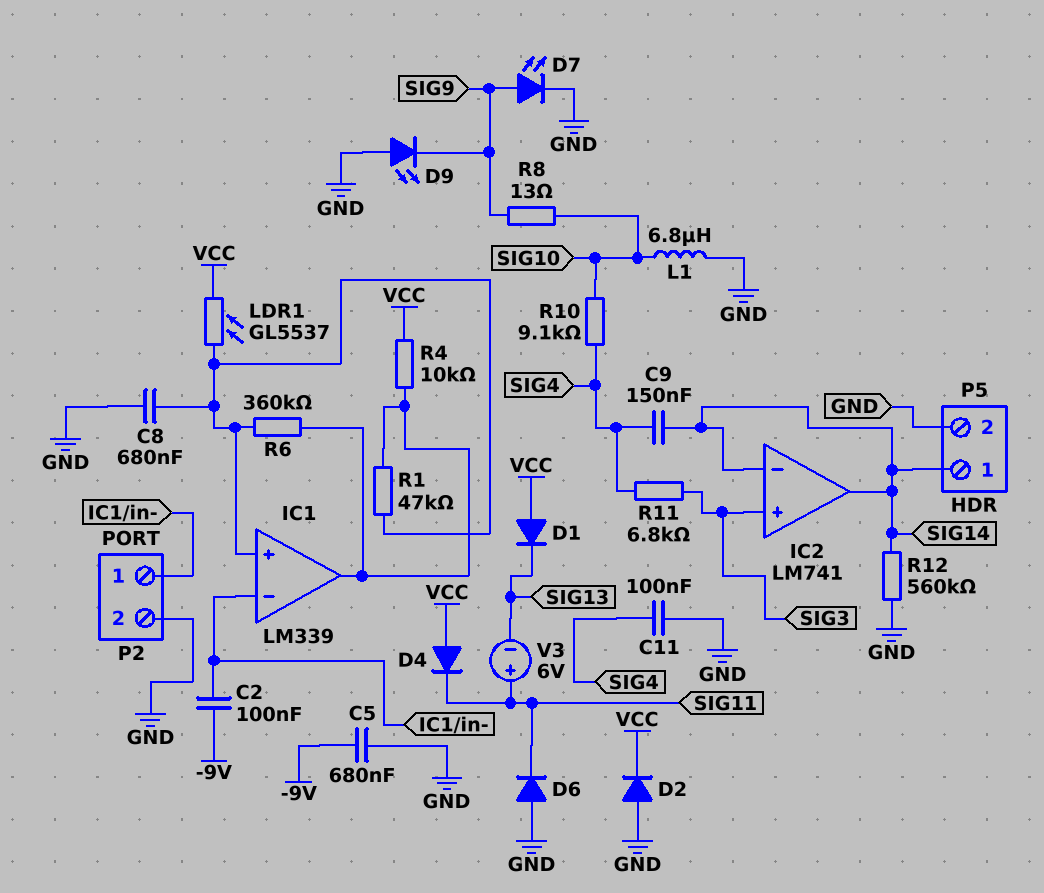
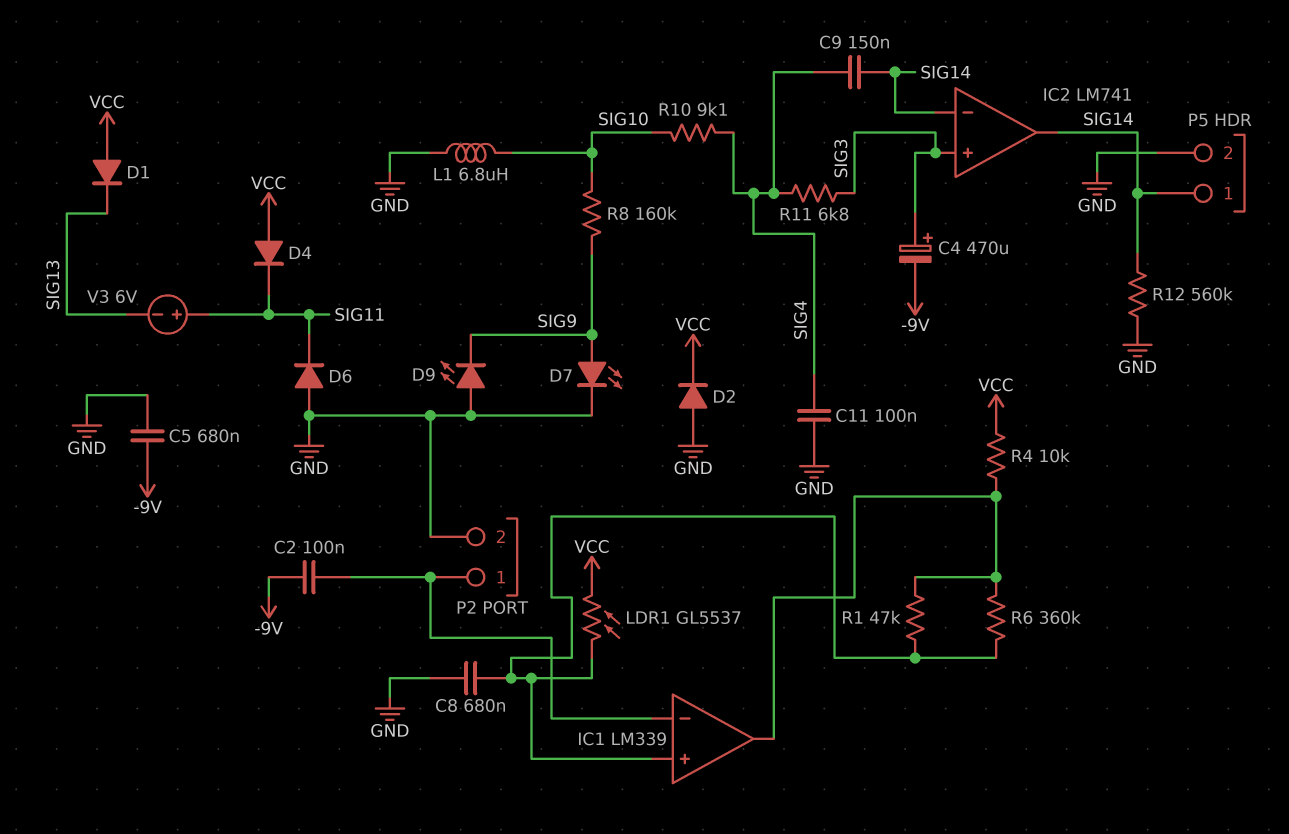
C4: none -> 470uF (plus SIG3, minus -9V)
R8: 13 (SIG9, SIG10) -> 160k (SIG9, SIG10)

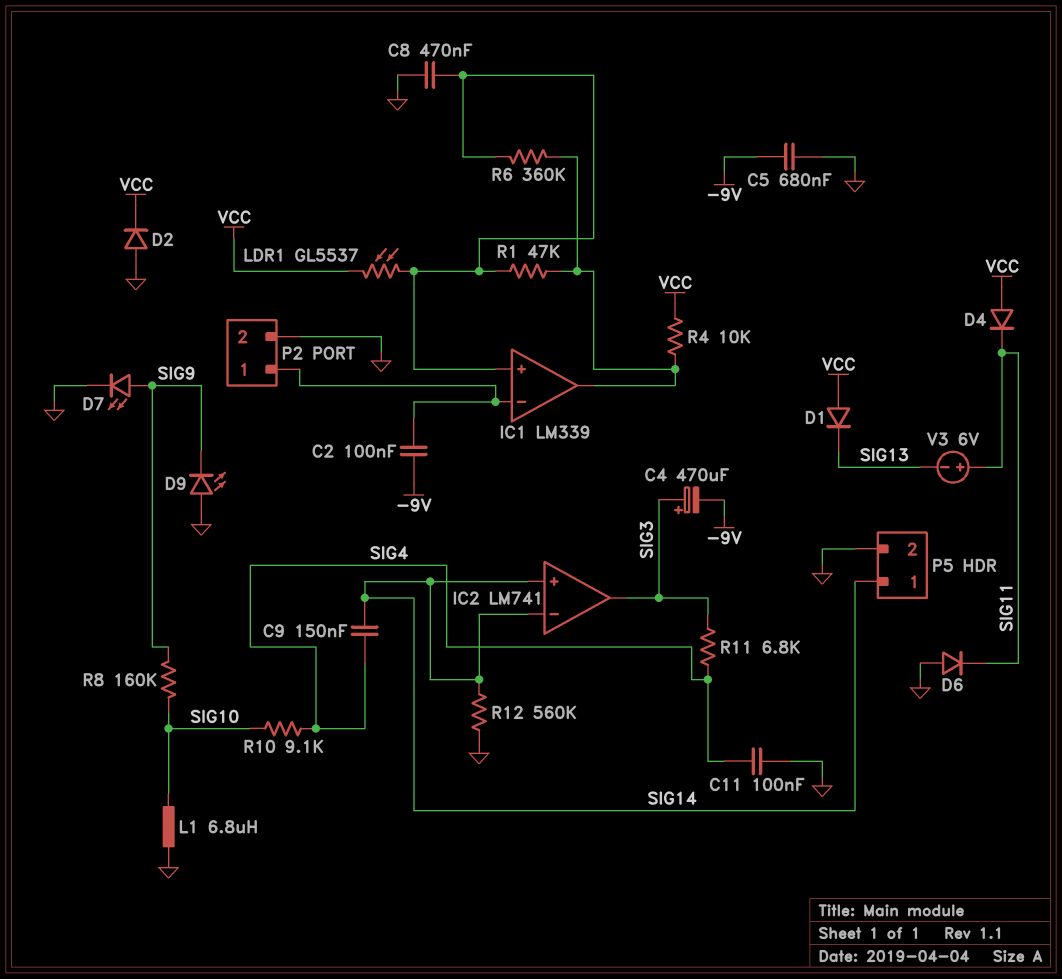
C8: 680nF (GND, IC1/in+) -> 470nF (GND, IC1/in+)
IC2 pin in+: SIG3 -> SIG14
IC2 pin out: SIG14 -> SIG3

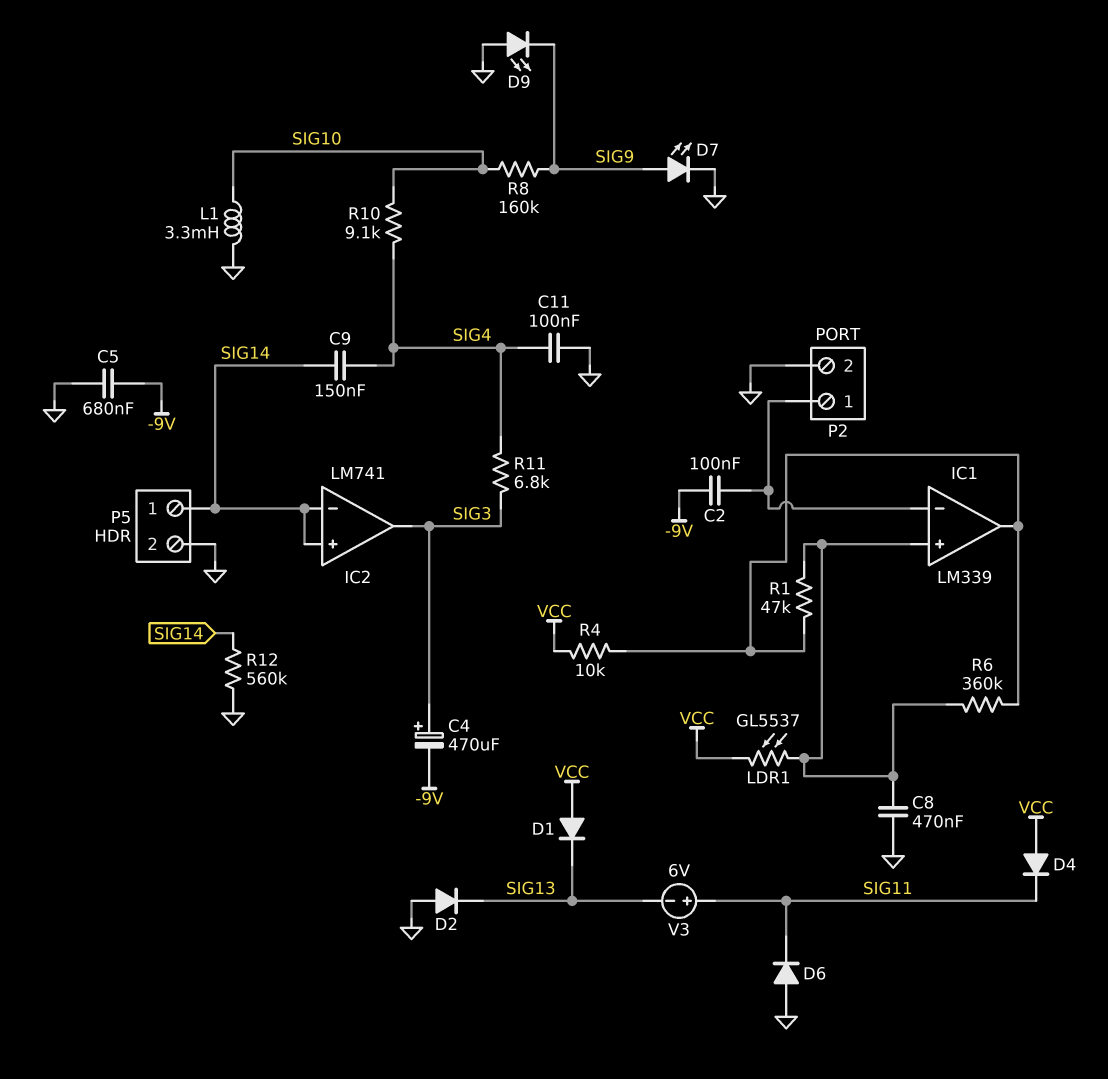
D2: diode (A GND, K VCC) -> diode (A GND, K SIG13)
L1: 6.8uH (GND, SIG10) -> 3.3mH (GND, SIG10)

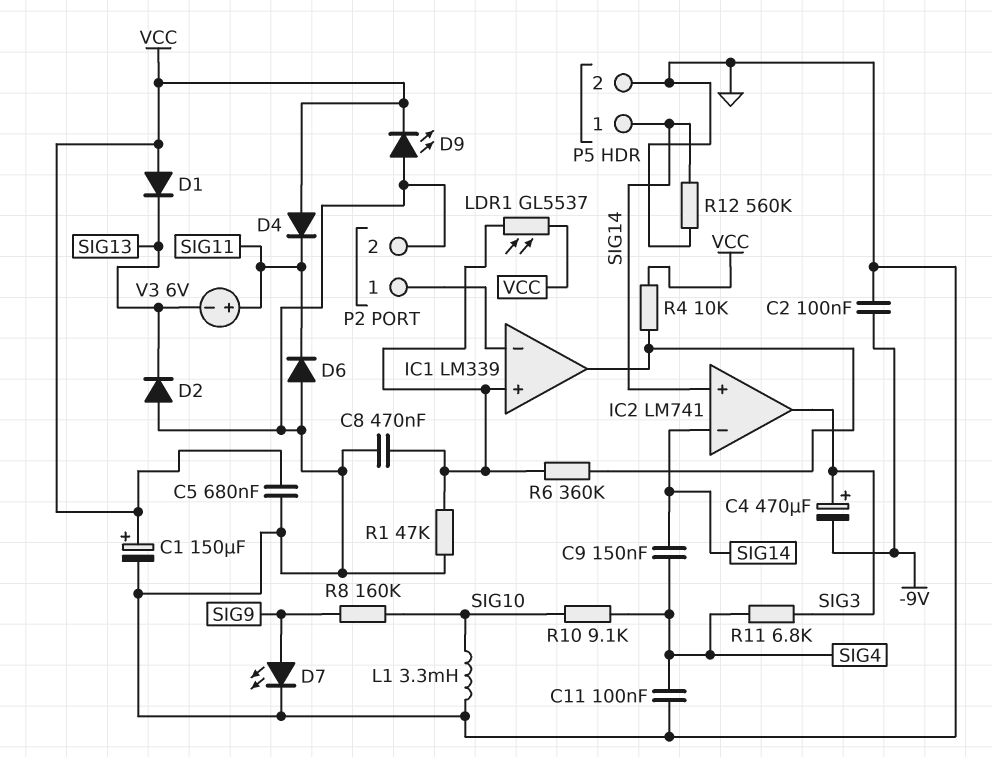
C1: none -> 150uF (plus VCC, minus GND)
C2: 100nF (-9V, IC1/in-) -> 100nF (-9V, GND)
C5: 680nF (-9V, GND) -> 680nF (GND, VCC)
D9: LED (A GND, K SIG9) -> LED (A GND, K VCC)
R1: 47k (IC1/in+, IC1/out) -> 47k (GND, IC1/in+)

